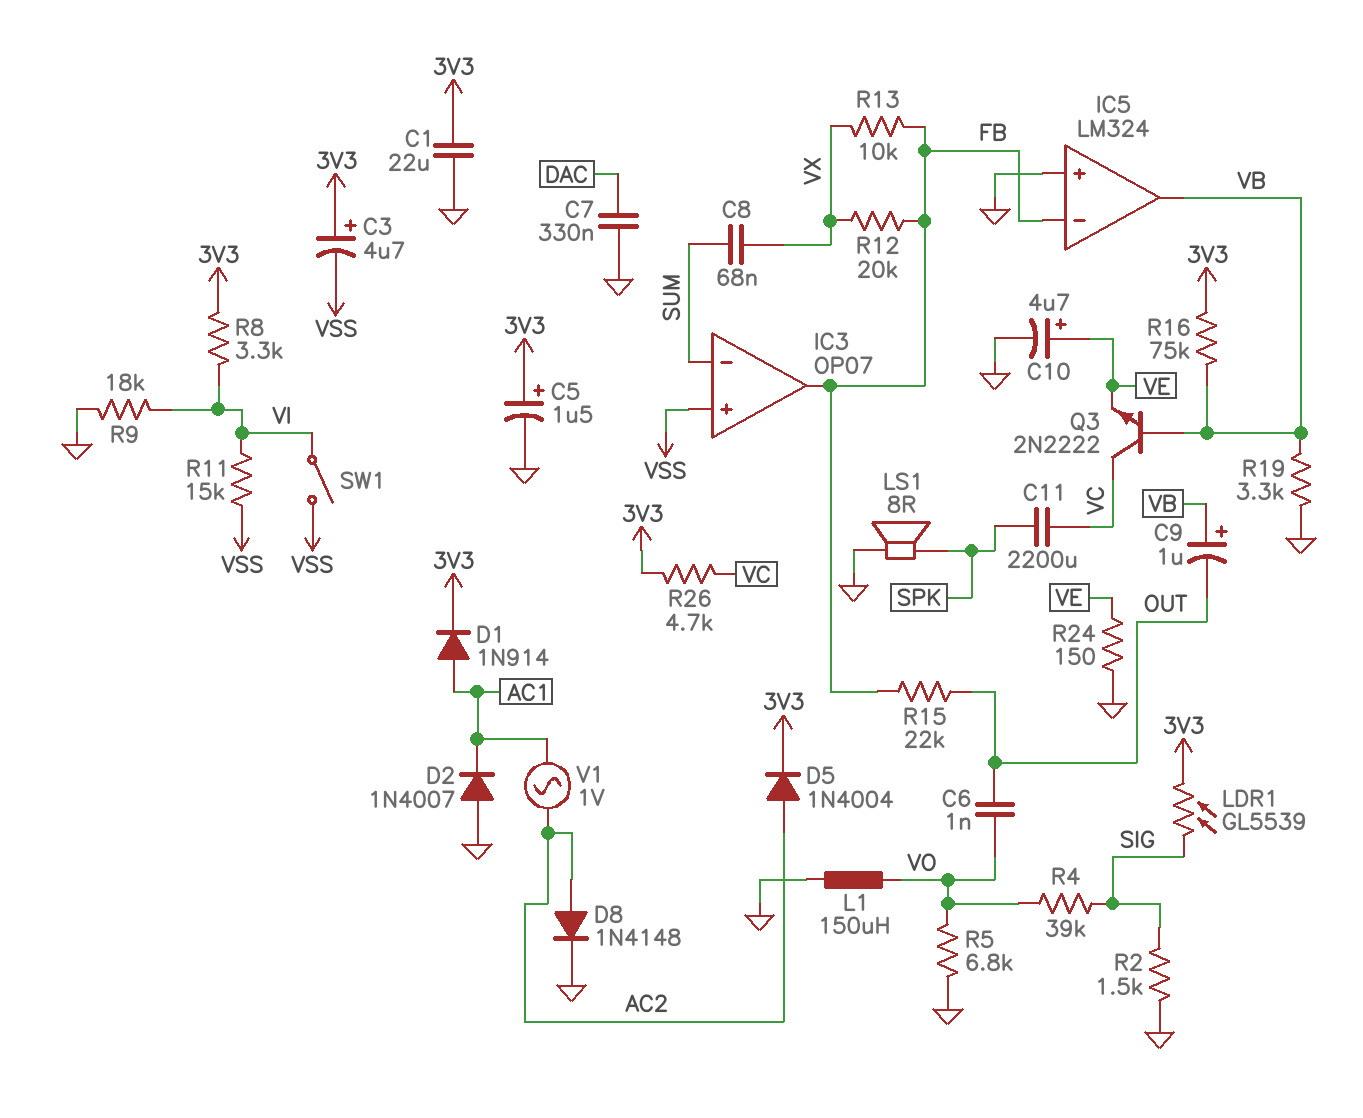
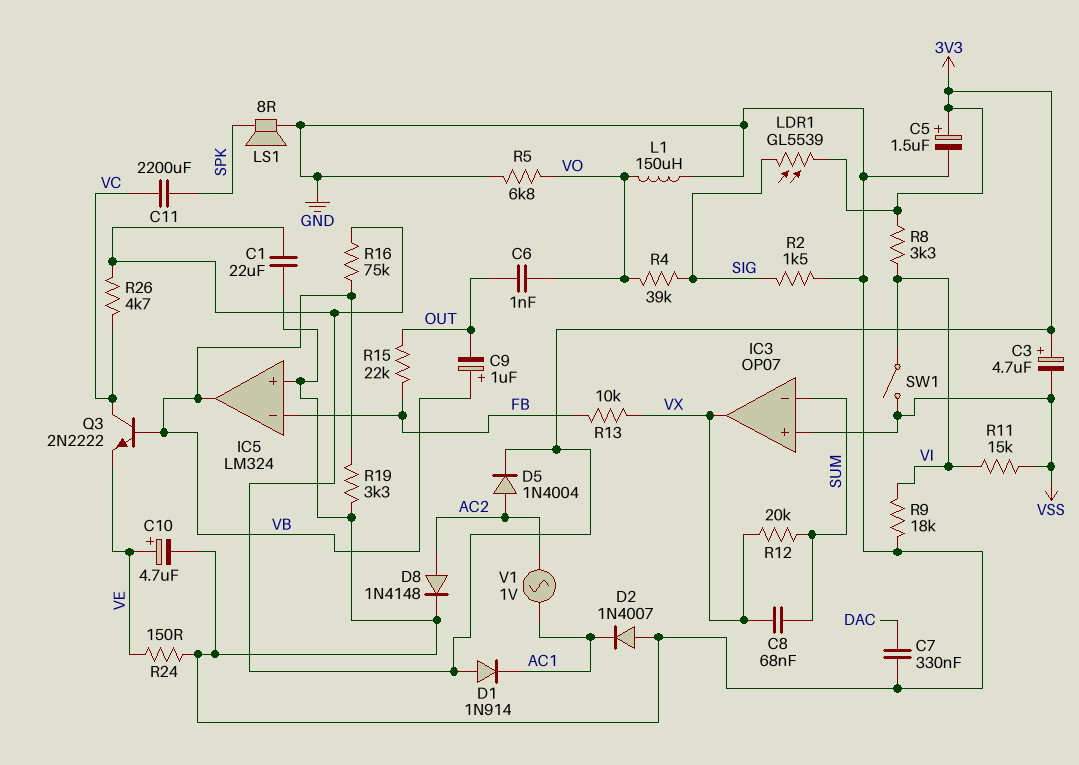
D1: diode 1N914 (A AC1, K 3V3) -> diode 1N914 (A 3V3, K AC1)
IC3 pin out: FB -> VX
R12: 20k (FB, VX) -> 20k (SUM, VX)

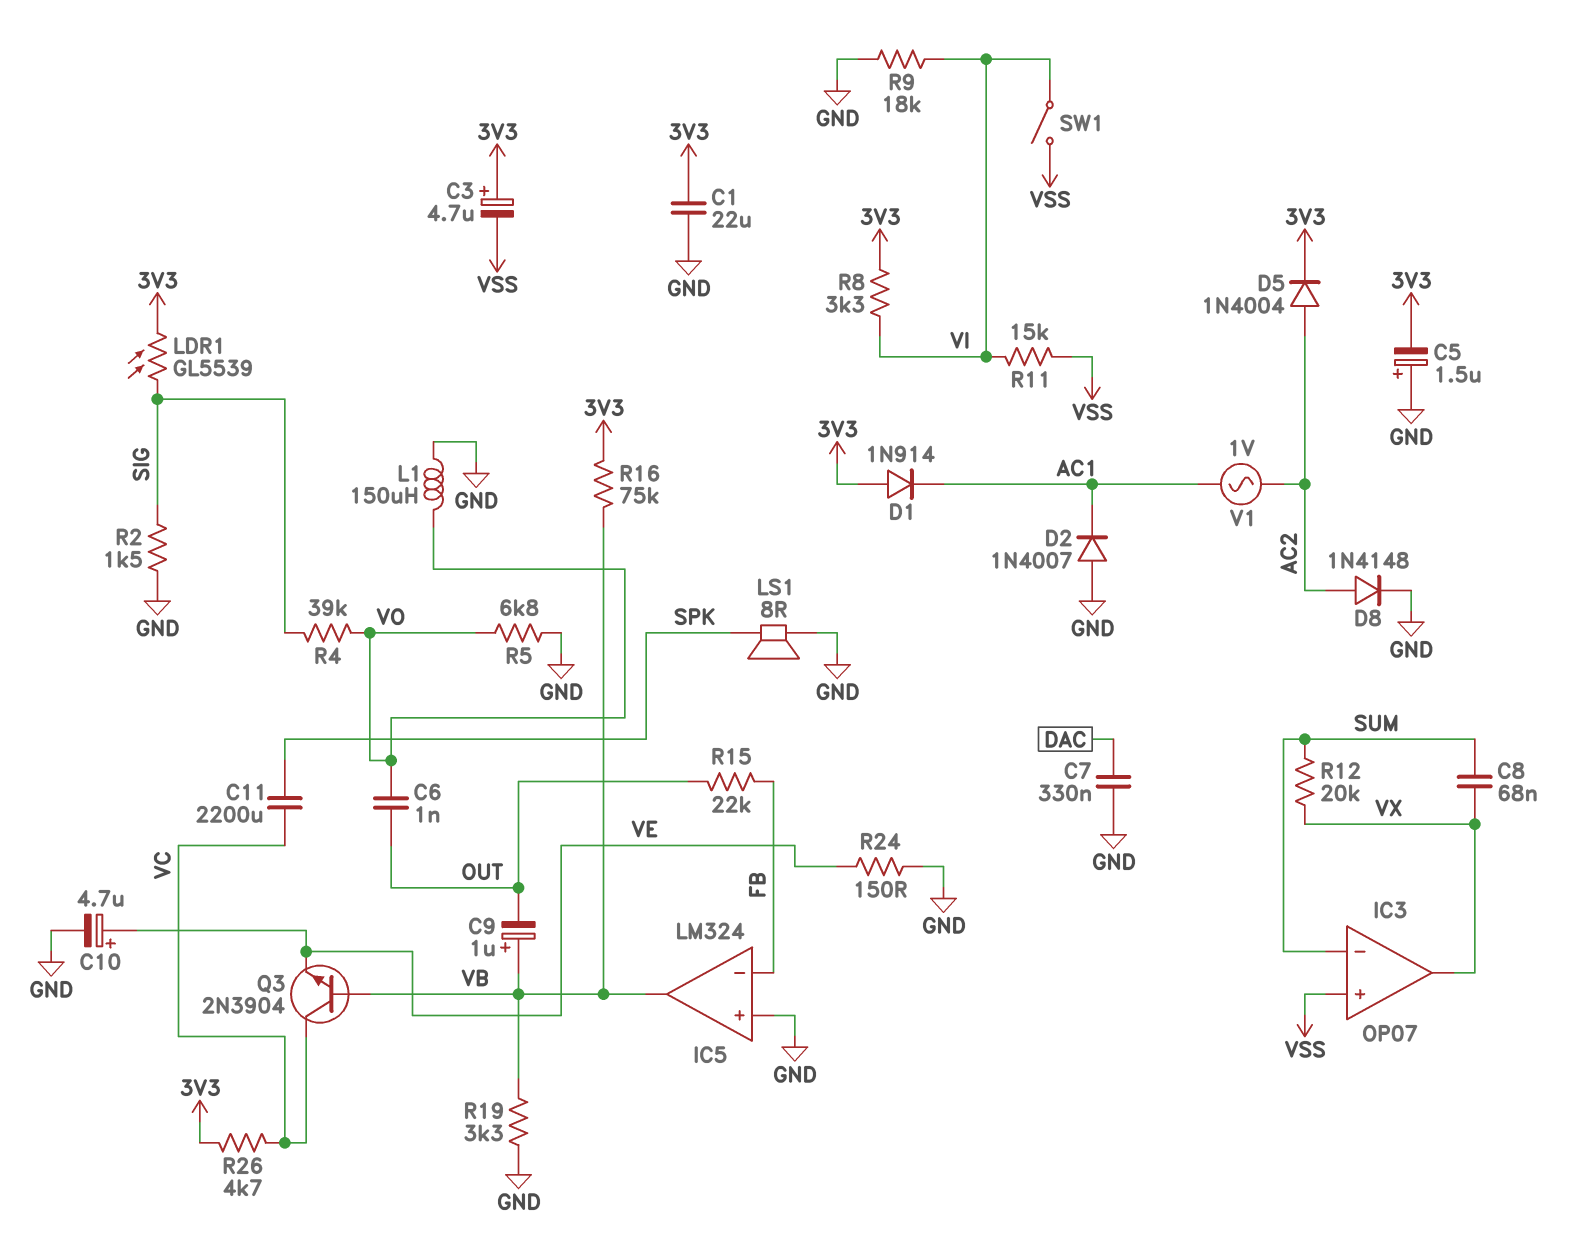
C5: 1.5uF (plus 3V3, minus GND) -> 1.5uF (plus GND, minus 3V3)
Q3: NPN 2N2222 (B VB, C VC, E VE) -> NPN 2N3904 (B VB, C VC, E VE)
R13: 10k (FB, VX) -> none

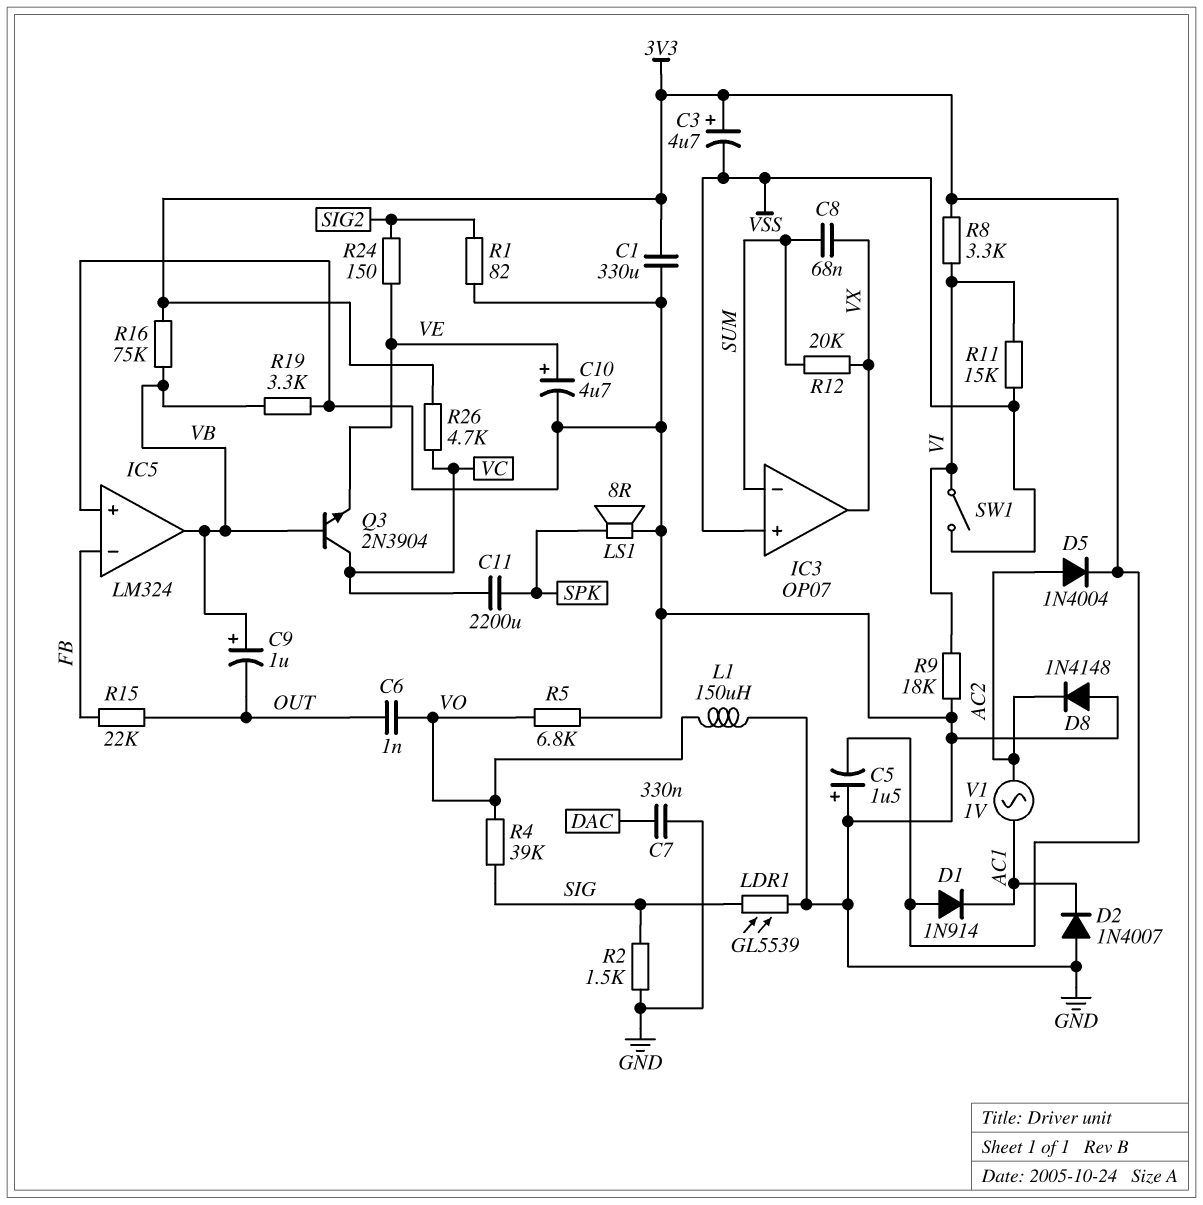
C1: 22uF (3V3, GND) -> 330uF (3V3, GND)
D8: diode 1N4148 (A AC2, K GND) -> diode 1N4148 (A GND, K AC2)
LDR1: GL5539 (3V3, SIG) -> GL5539 (GND, SIG)
R1: none -> 82 (GND, SIG2)
R24: 150 (GND, VE) -> 150 (SIG2, VE)

